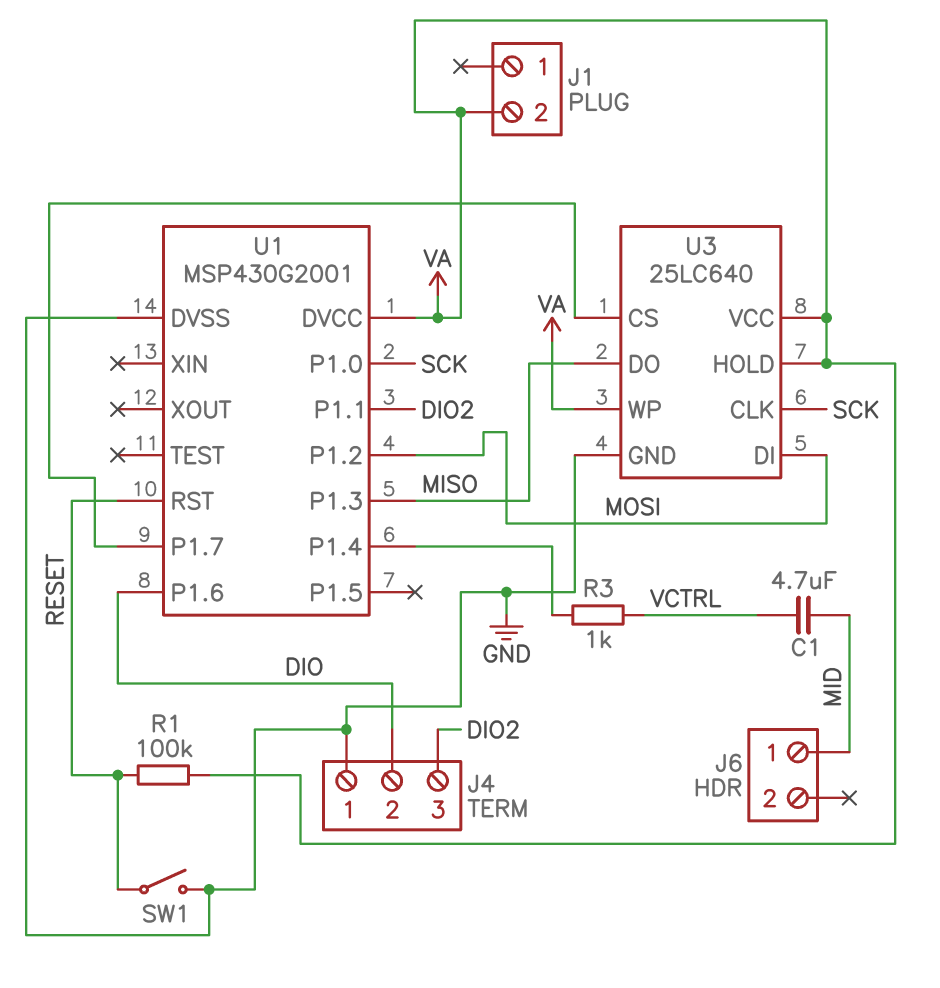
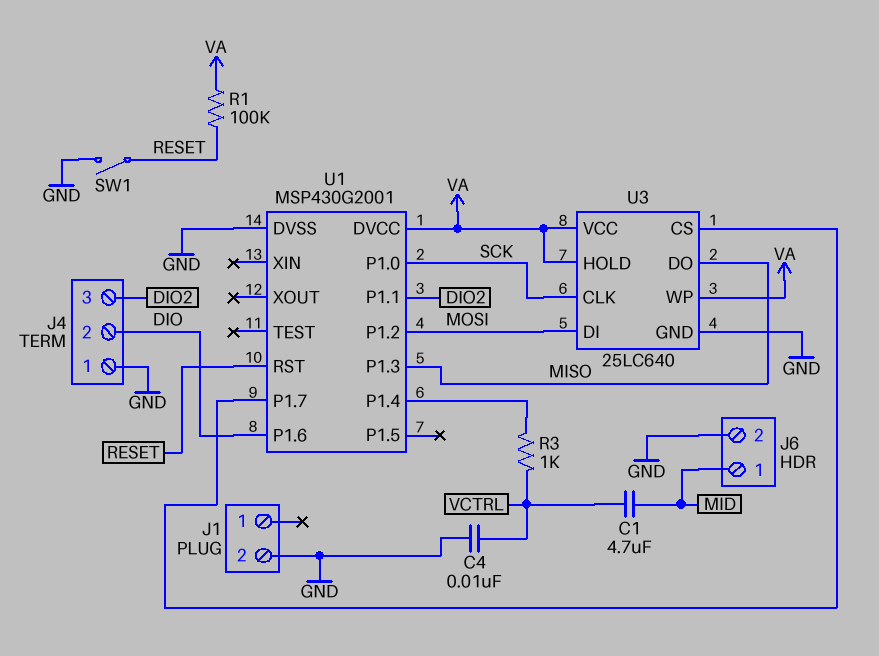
C4: none -> 10nF (GND, VCTRL)
J1 pin 2: VA -> GND
J6 pin 2: none -> GND

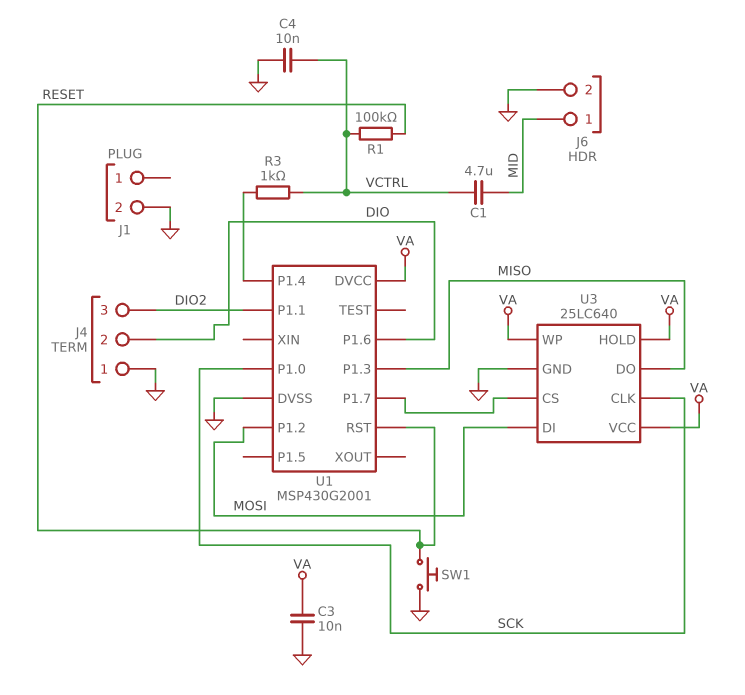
C3: none -> 10nF (GND, VA)
R1: 100k (RESET, VA) -> 100k (RESET, VCTRL)
SW1: switch (GND, RESET) -> button (GND, RESET)

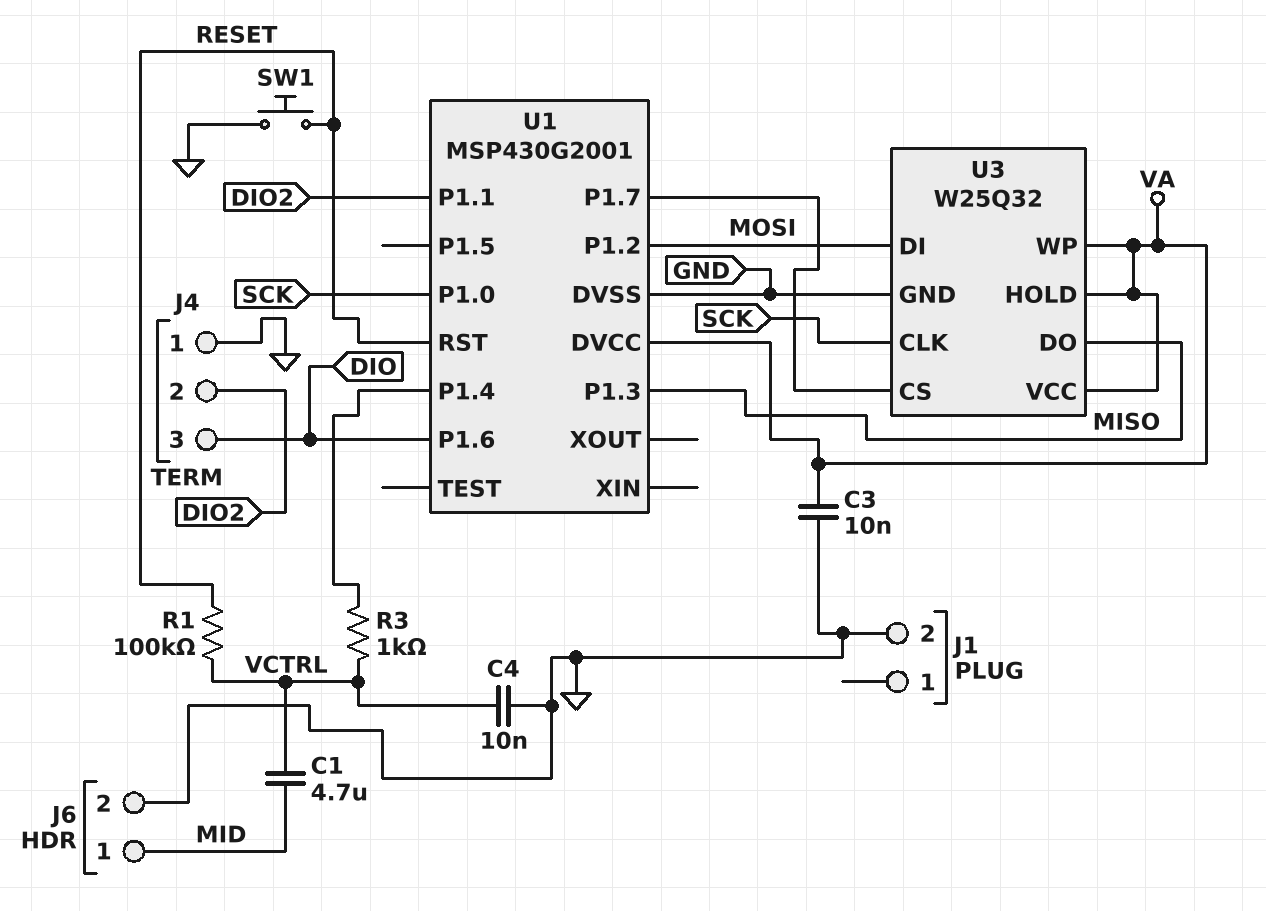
J4 pin 2: DIO -> DIO2
J4 pin 3: DIO2 -> DIO
U3: 25LC640 -> W25Q32

